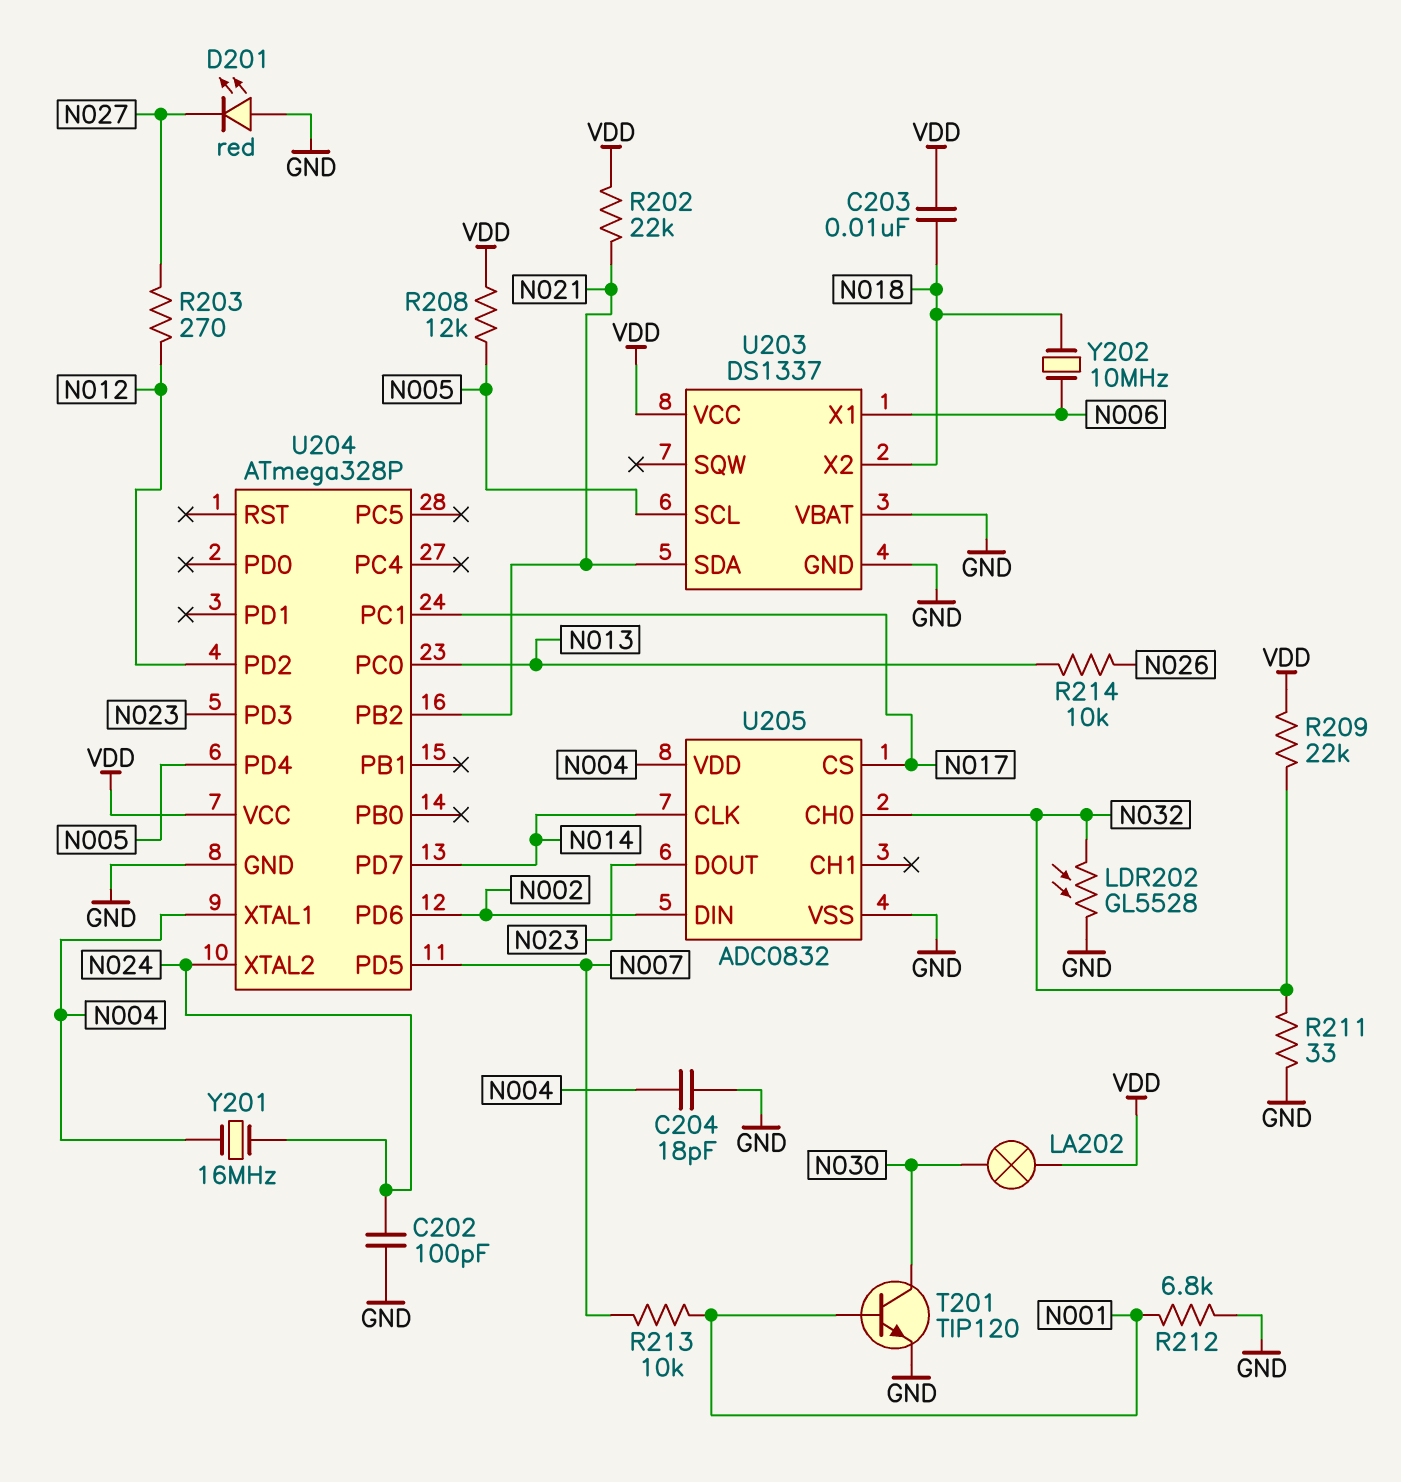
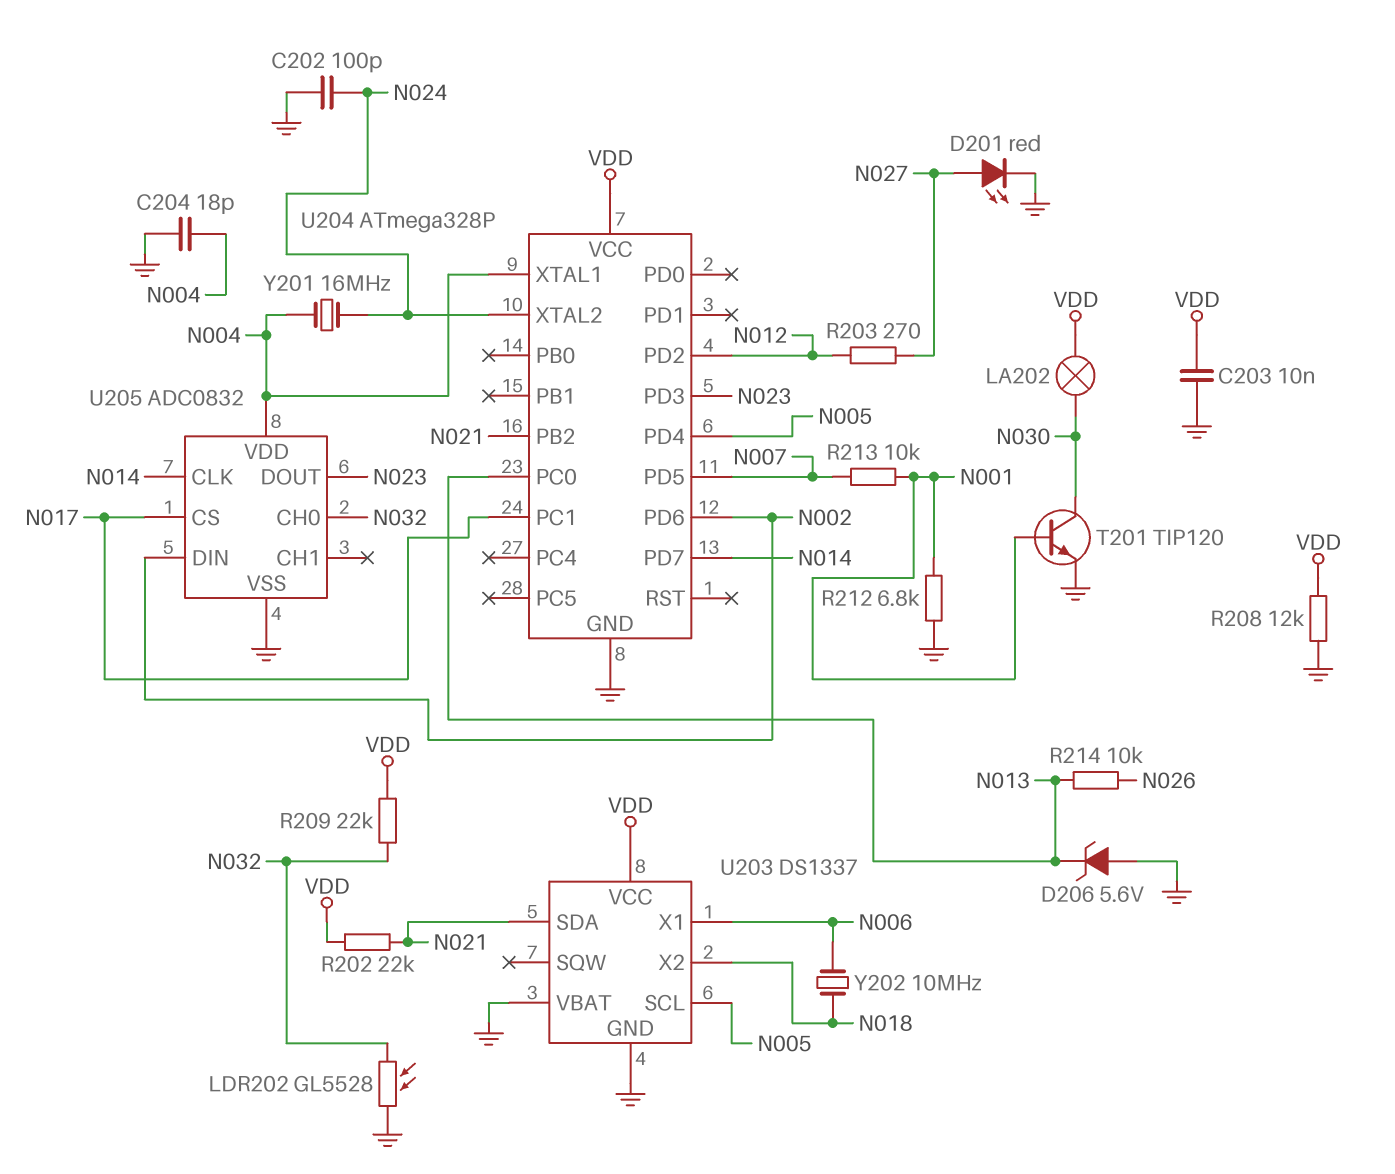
C203: 10nF (N018, VDD) -> 10nF (GND, VDD)
D201: LED red (A GND, K N027) -> LED red (A N027, K GND)
D206: none -> zener 5.6V (A GND, K N013)
R208: 12k (N005, VDD) -> 12k (GND, VDD)
R211: 33 (GND, N032) -> none

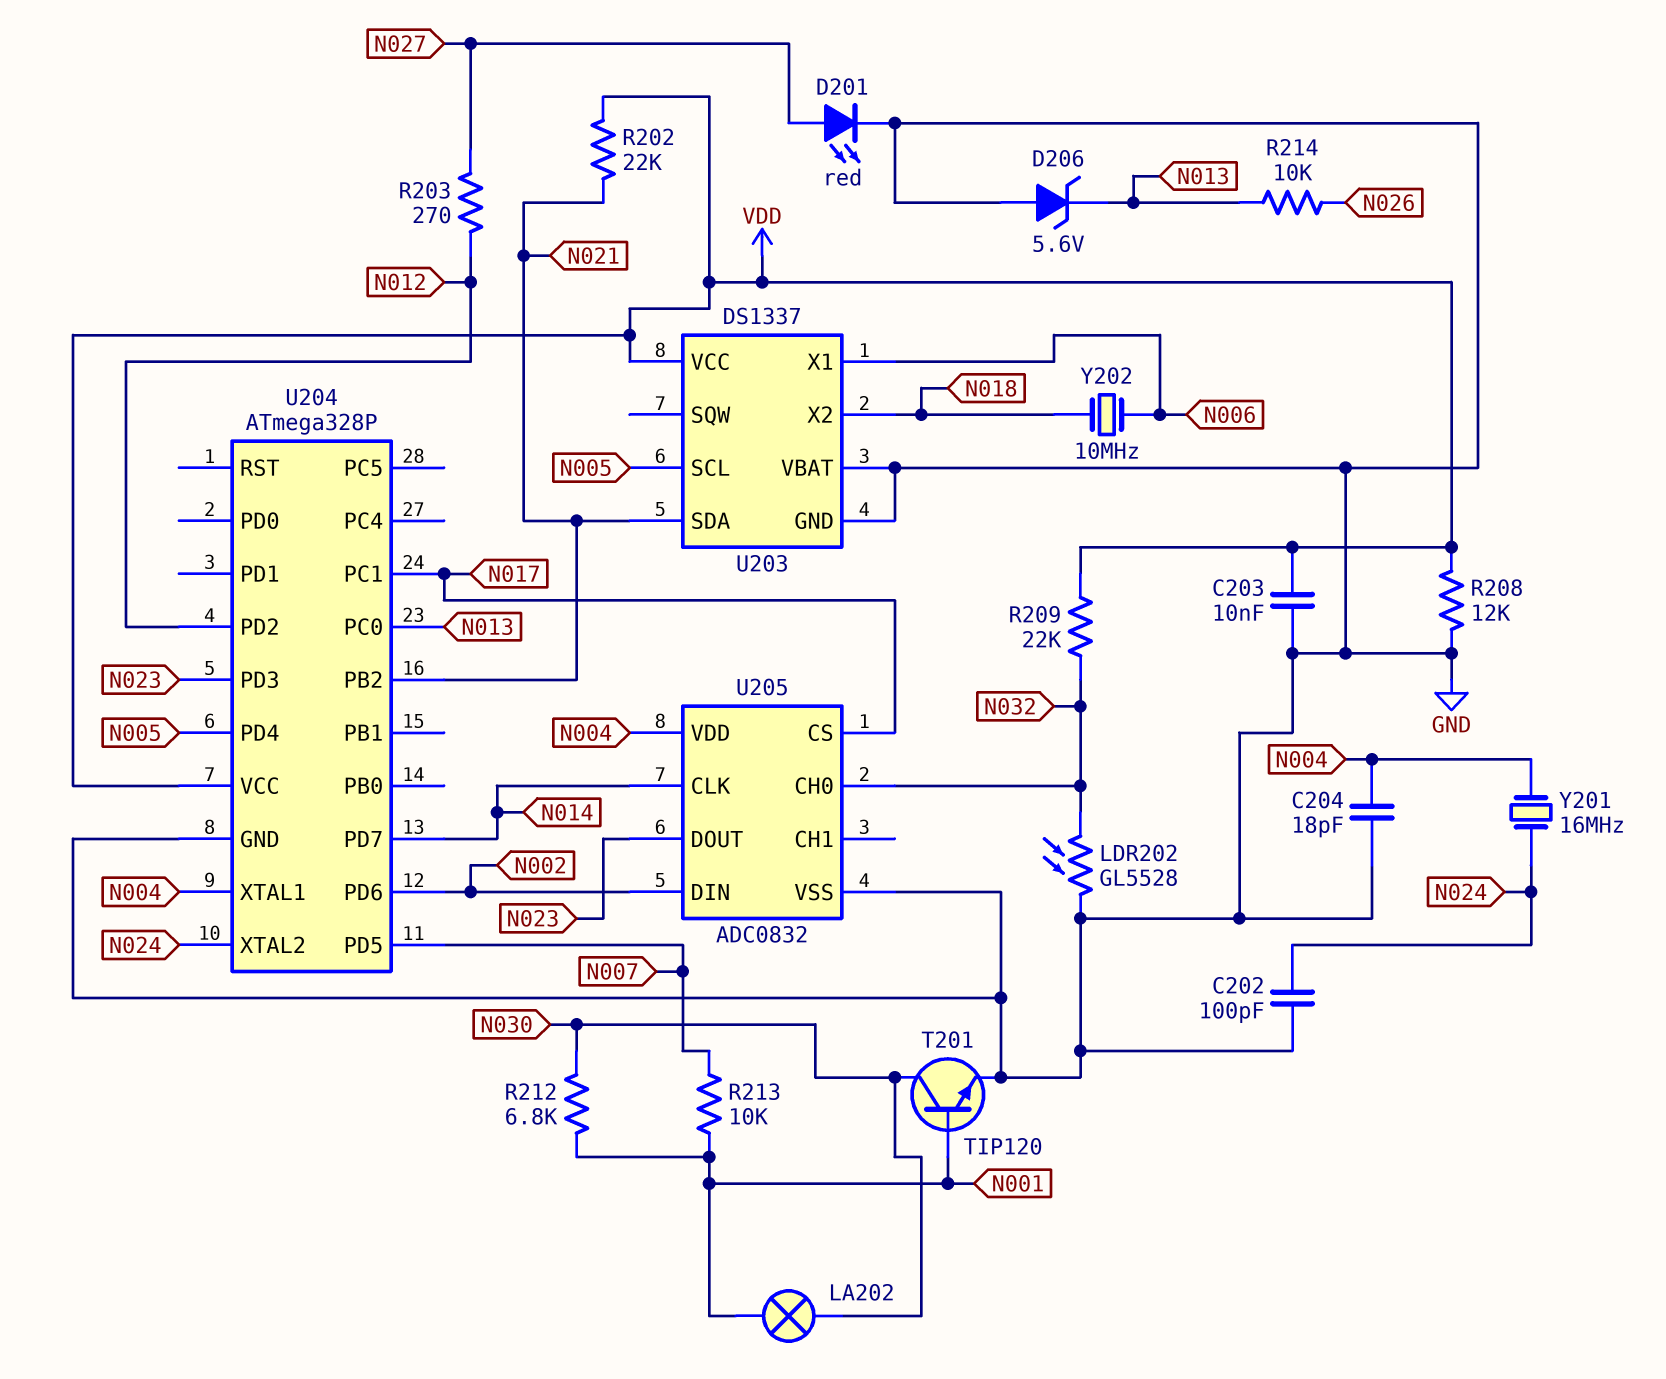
LA202: lamp (N030, VDD) -> lamp (N001, N030)
R212: 6.8k (GND, N001) -> 6.8k (N001, N030)

